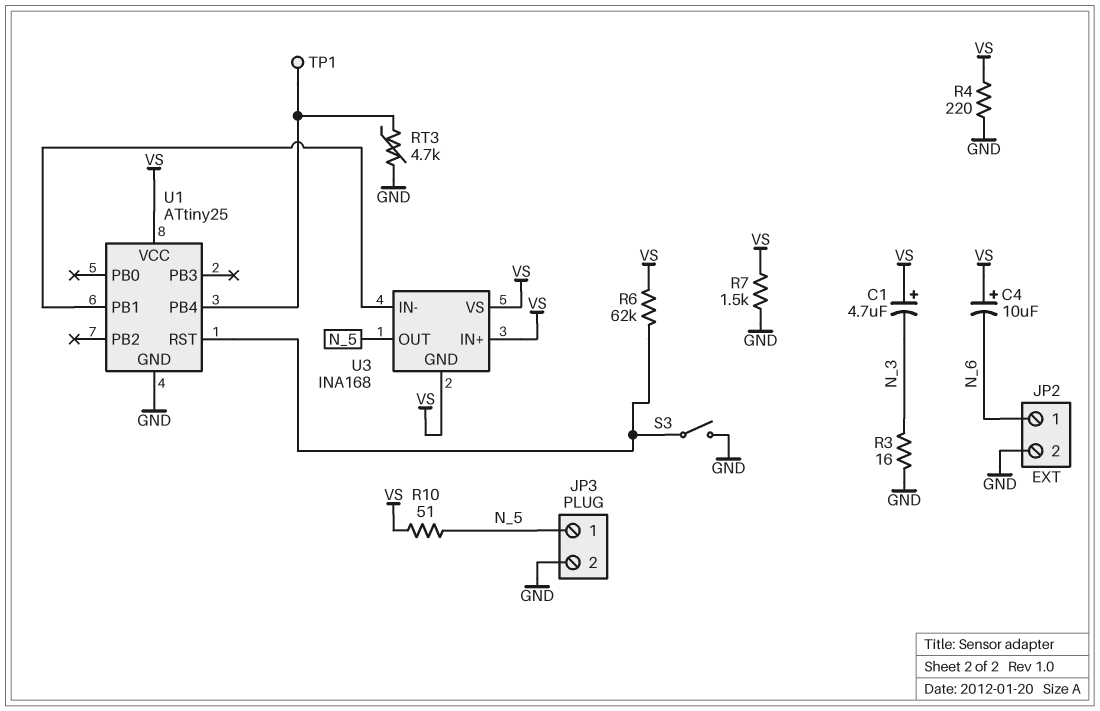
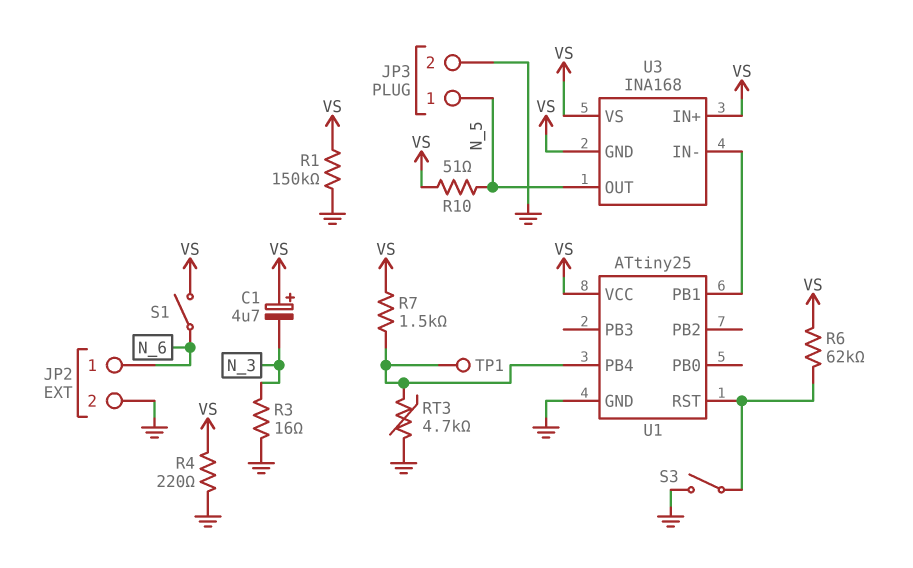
C4: 10uF (plus VS, minus N_6) -> none
R1: none -> 150k (GND, VS)
R7: 1.5k (GND, VS) -> 1.5k (U1/PB4, VS)
S1: none -> switch (N_6, VS)

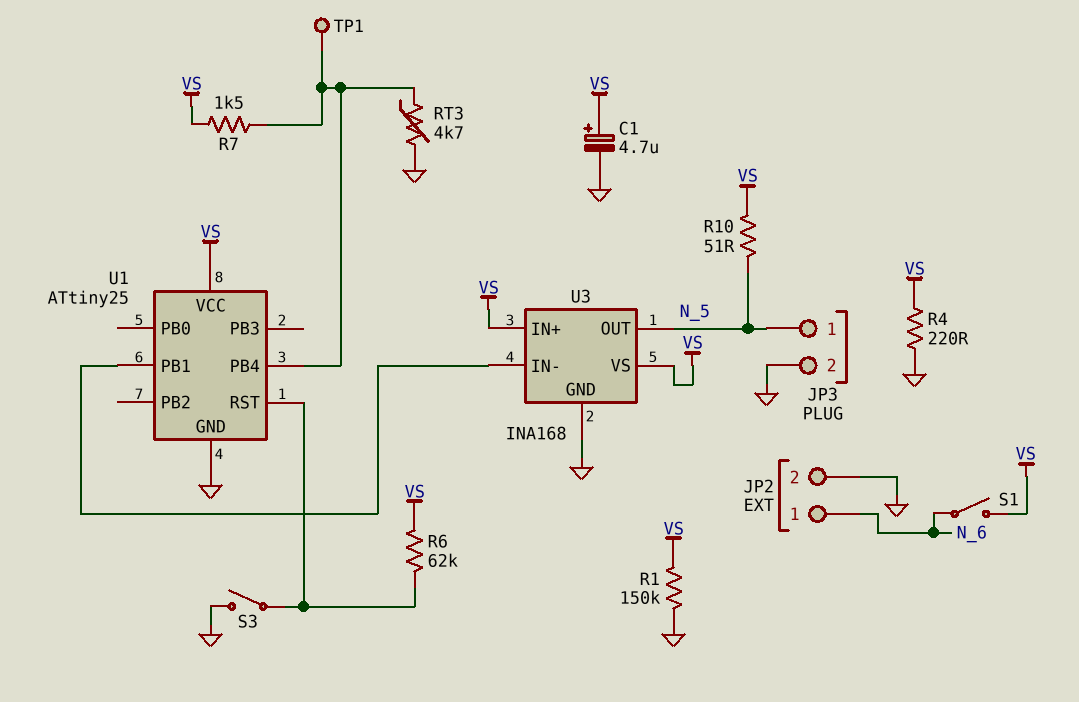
C1: 4.7uF (plus VS, minus N_3) -> 4.7uF (plus VS, minus GND)
R3: 16 (GND, N_3) -> none
U3 pin GND: VS -> GND

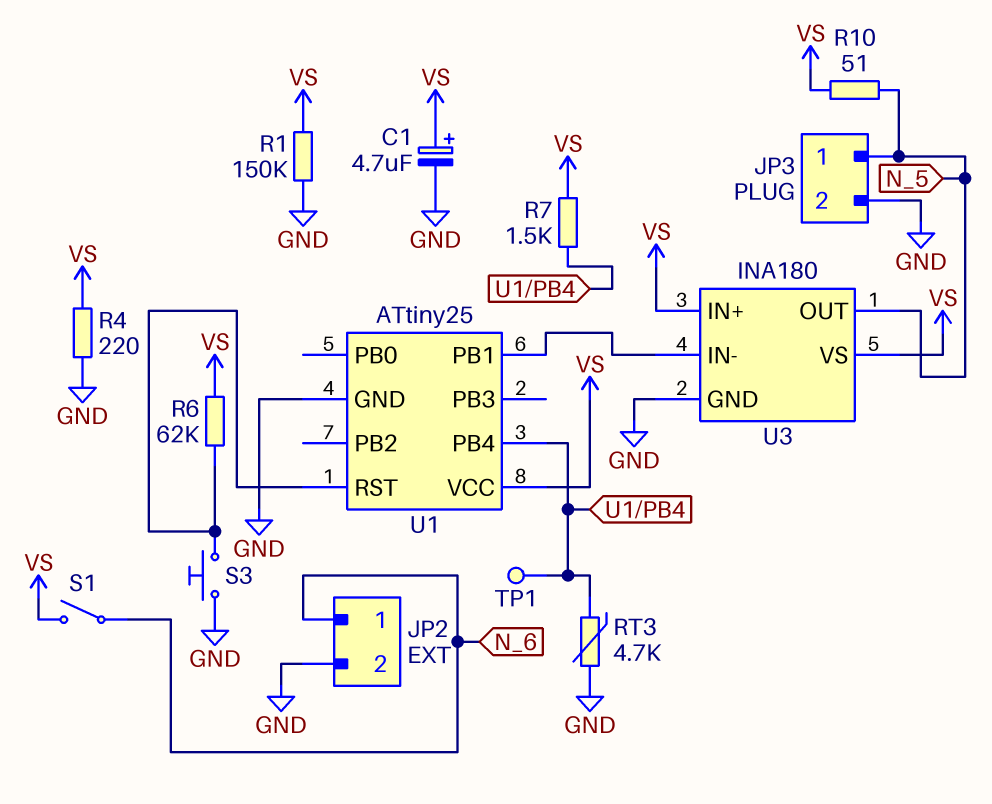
S3: switch (GND, U1/RST) -> button (GND, U1/RST)
U3: INA168 -> INA180

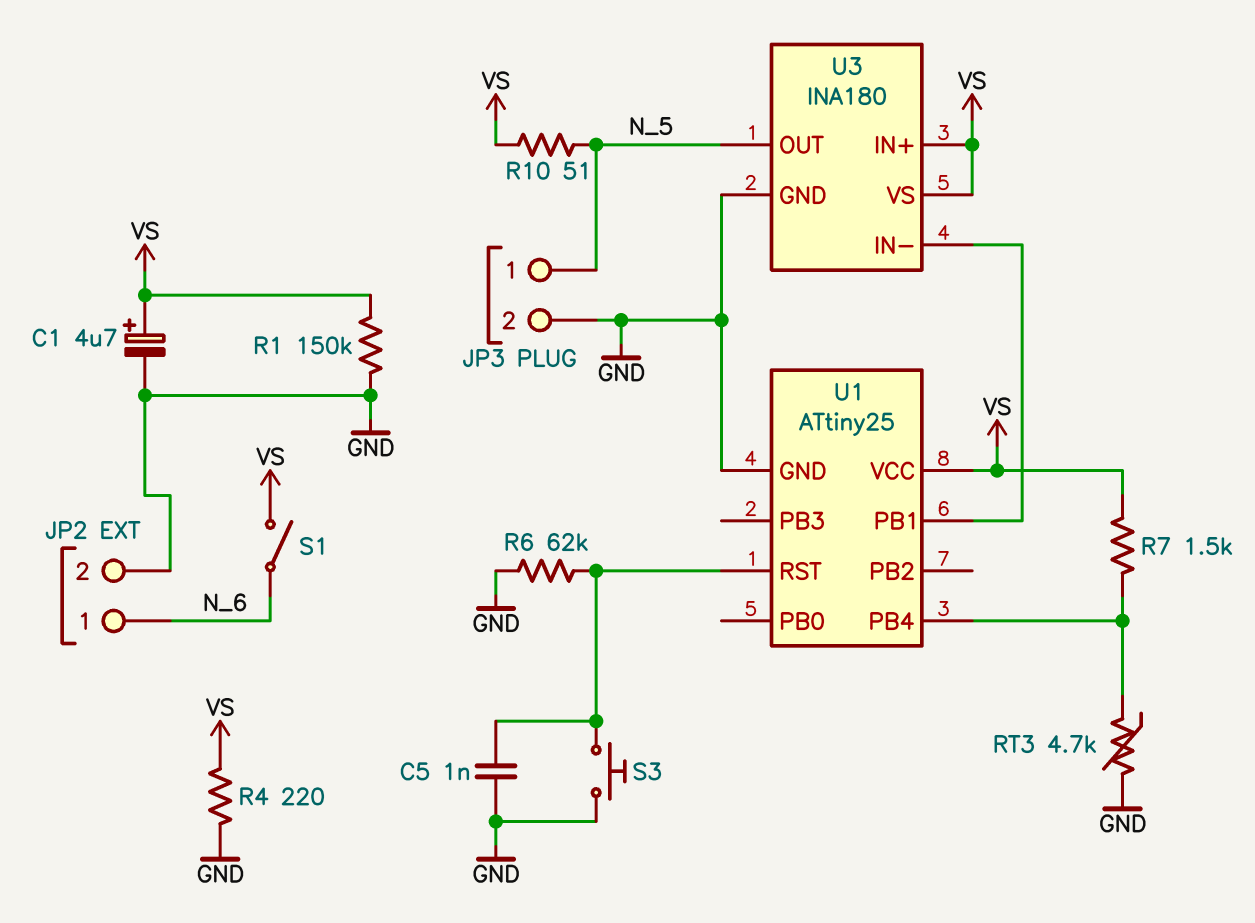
C5: none -> 1nF (GND, U1/RST)
R6: 62k (U1/RST, VS) -> 62k (GND, U1/RST)
TP1: test point (U1/PB4) -> none

